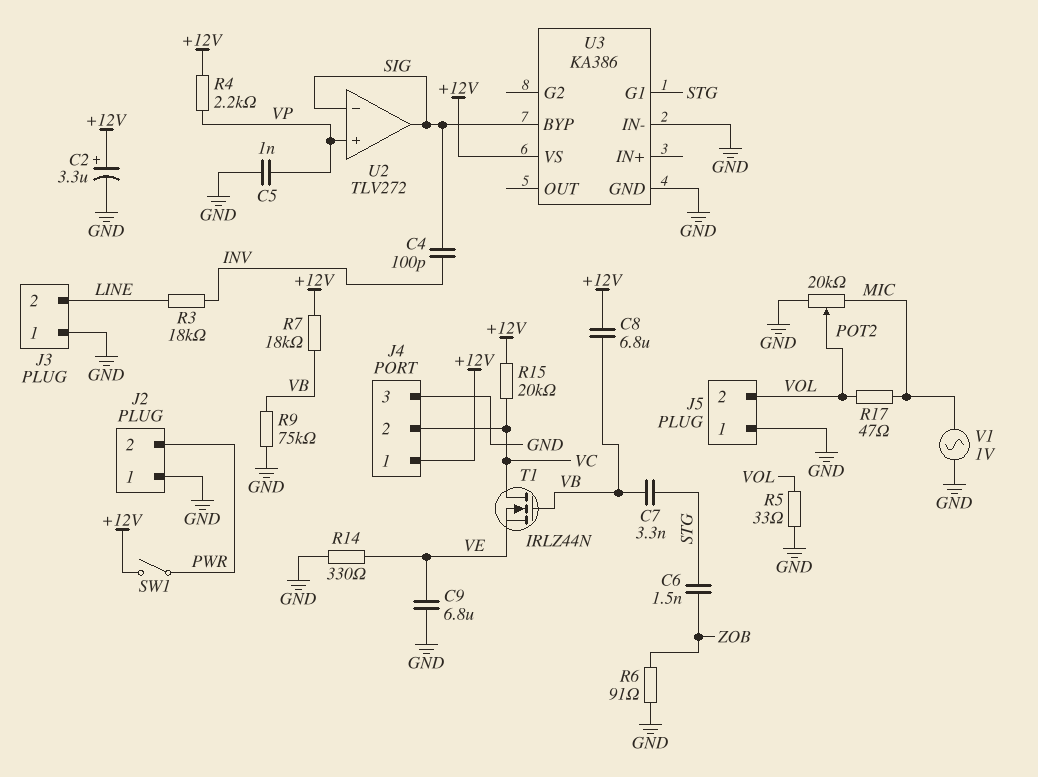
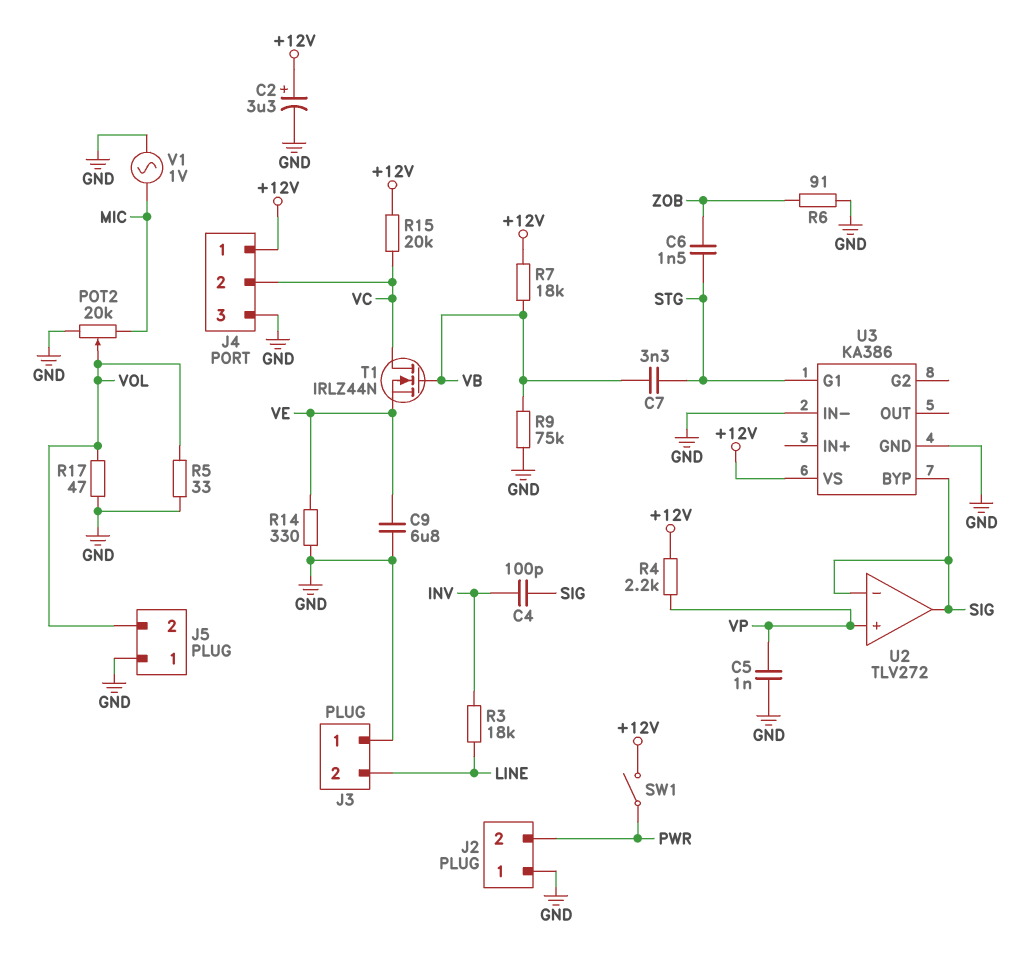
C8: 6.8uF (+12V, VB) -> none
R17: 47 (MIC, VOL) -> 47 (GND, VOL)

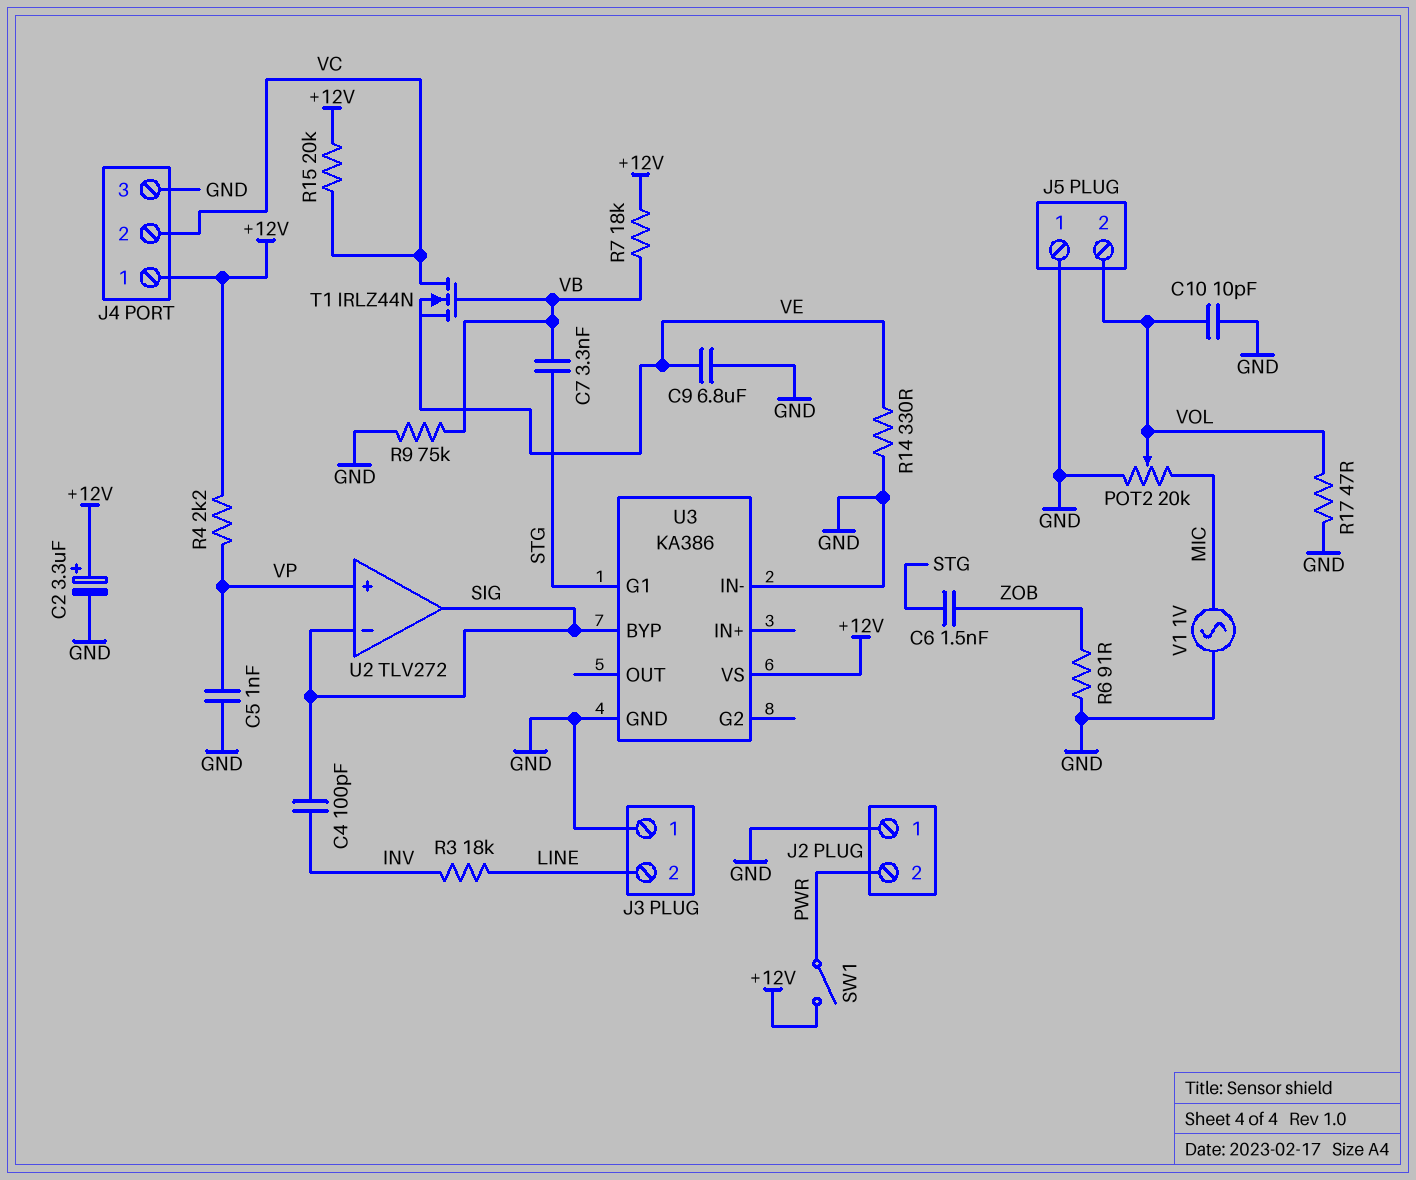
C10: none -> 10pF (GND, VOL)
R5: 33 (GND, VOL) -> none

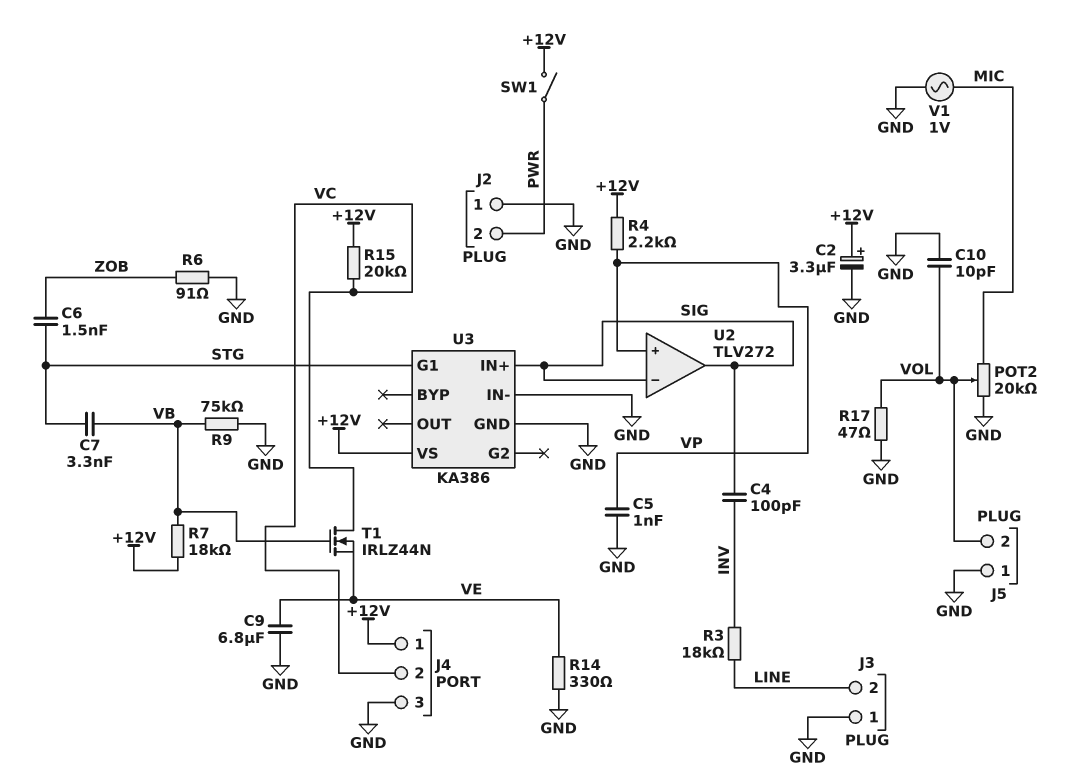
U3 pin BYP: SIG -> none
U3 pin IN+: none -> SIG

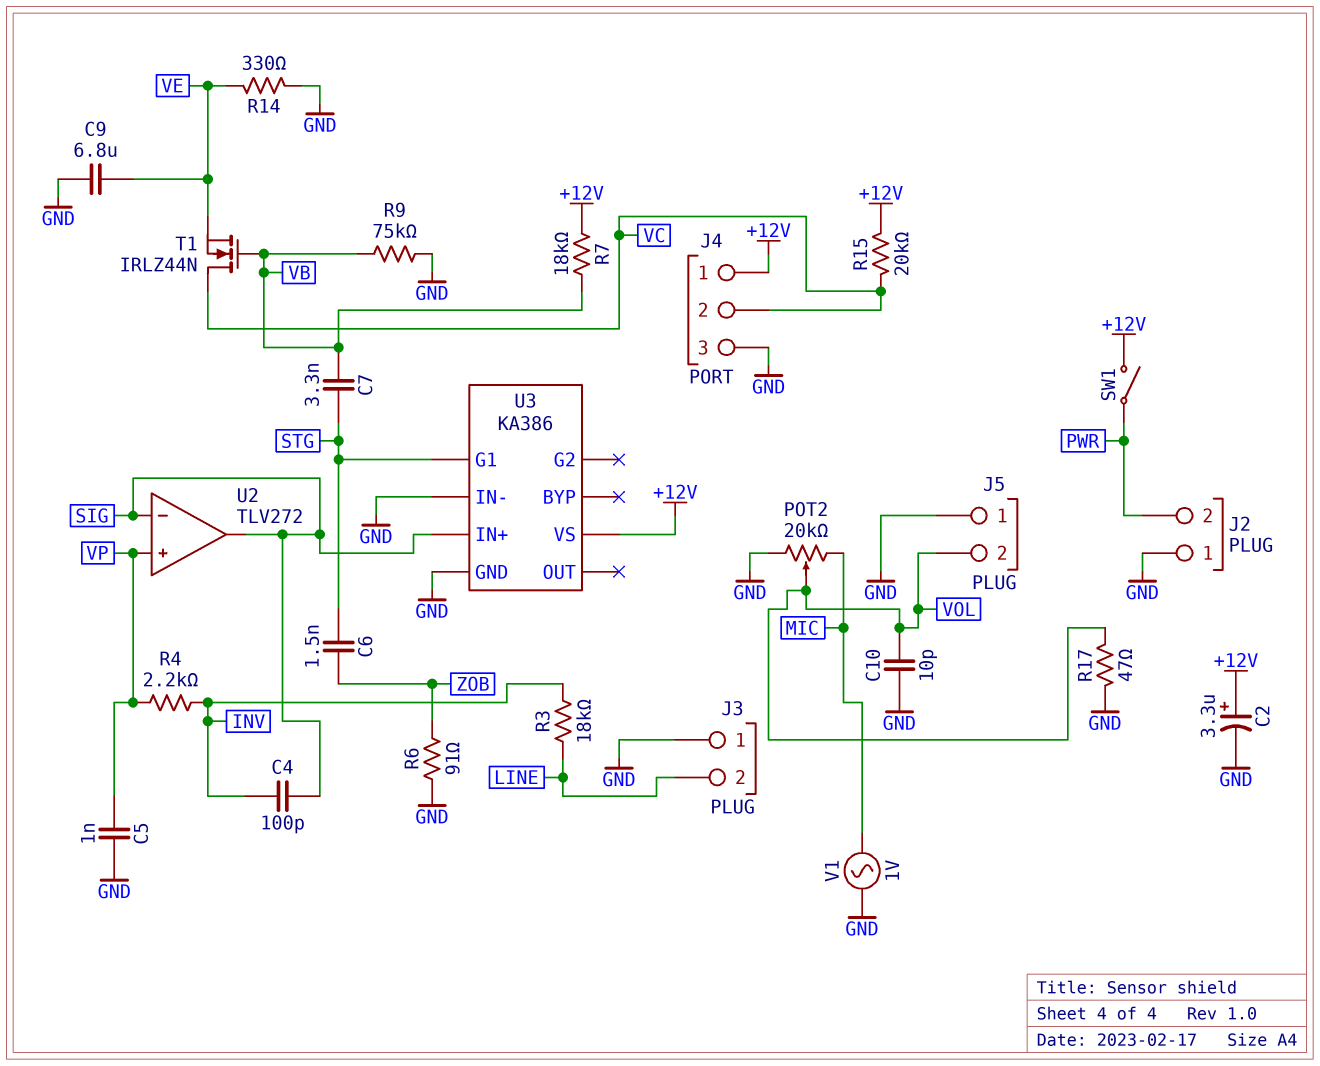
R4: 2.2k (+12V, VP) -> 2.2k (INV, VP)

